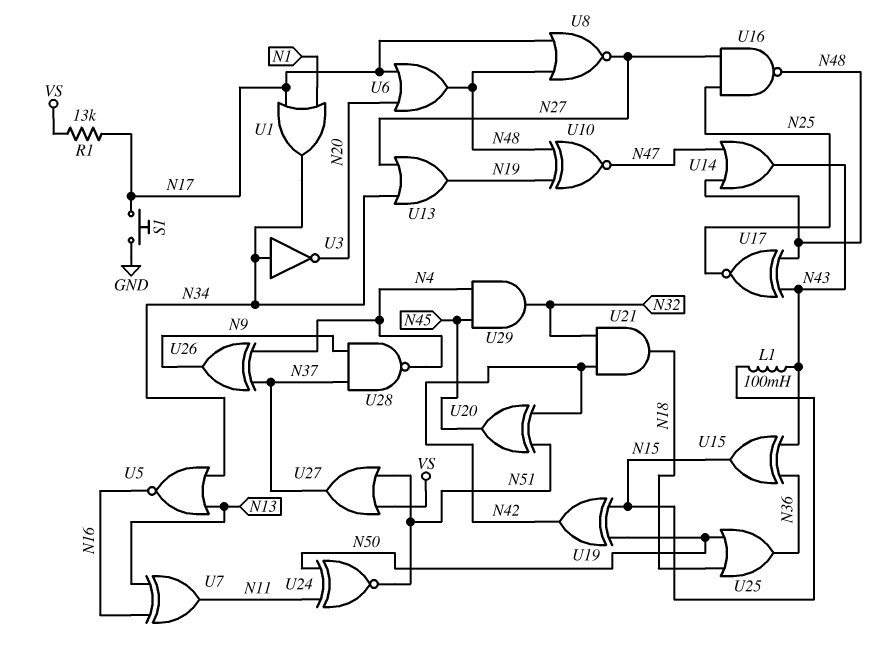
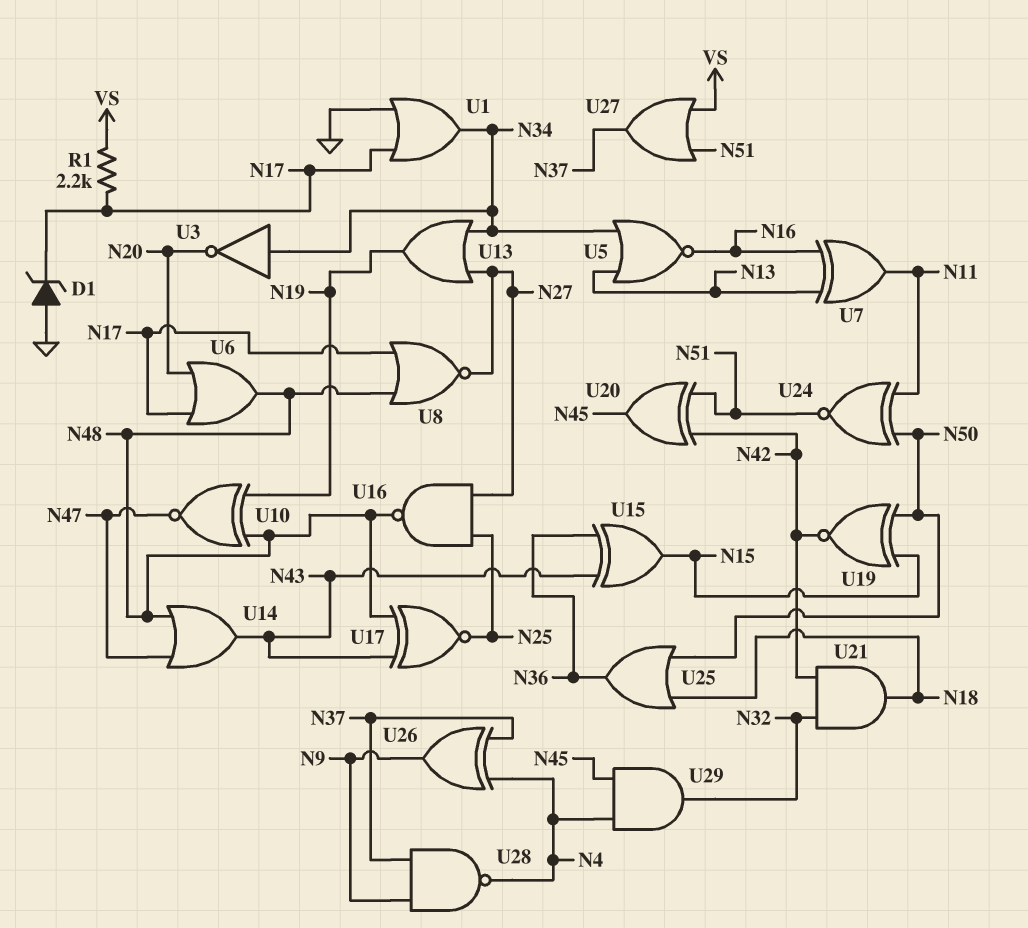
D1: none -> zener (A GND, K N17)
L1: 100mH (N15, N43) -> none
R1: 13k (N17, VS) -> 2.2k (N17, VS)
S1: button (GND, N17) -> none
U1: OR (in N1, in N17, out N34) -> OR (in GND, in N17, out N34)
U19: XOR (in N15, in N50, out N42) -> XNOR (in N15, in N50, out N42)

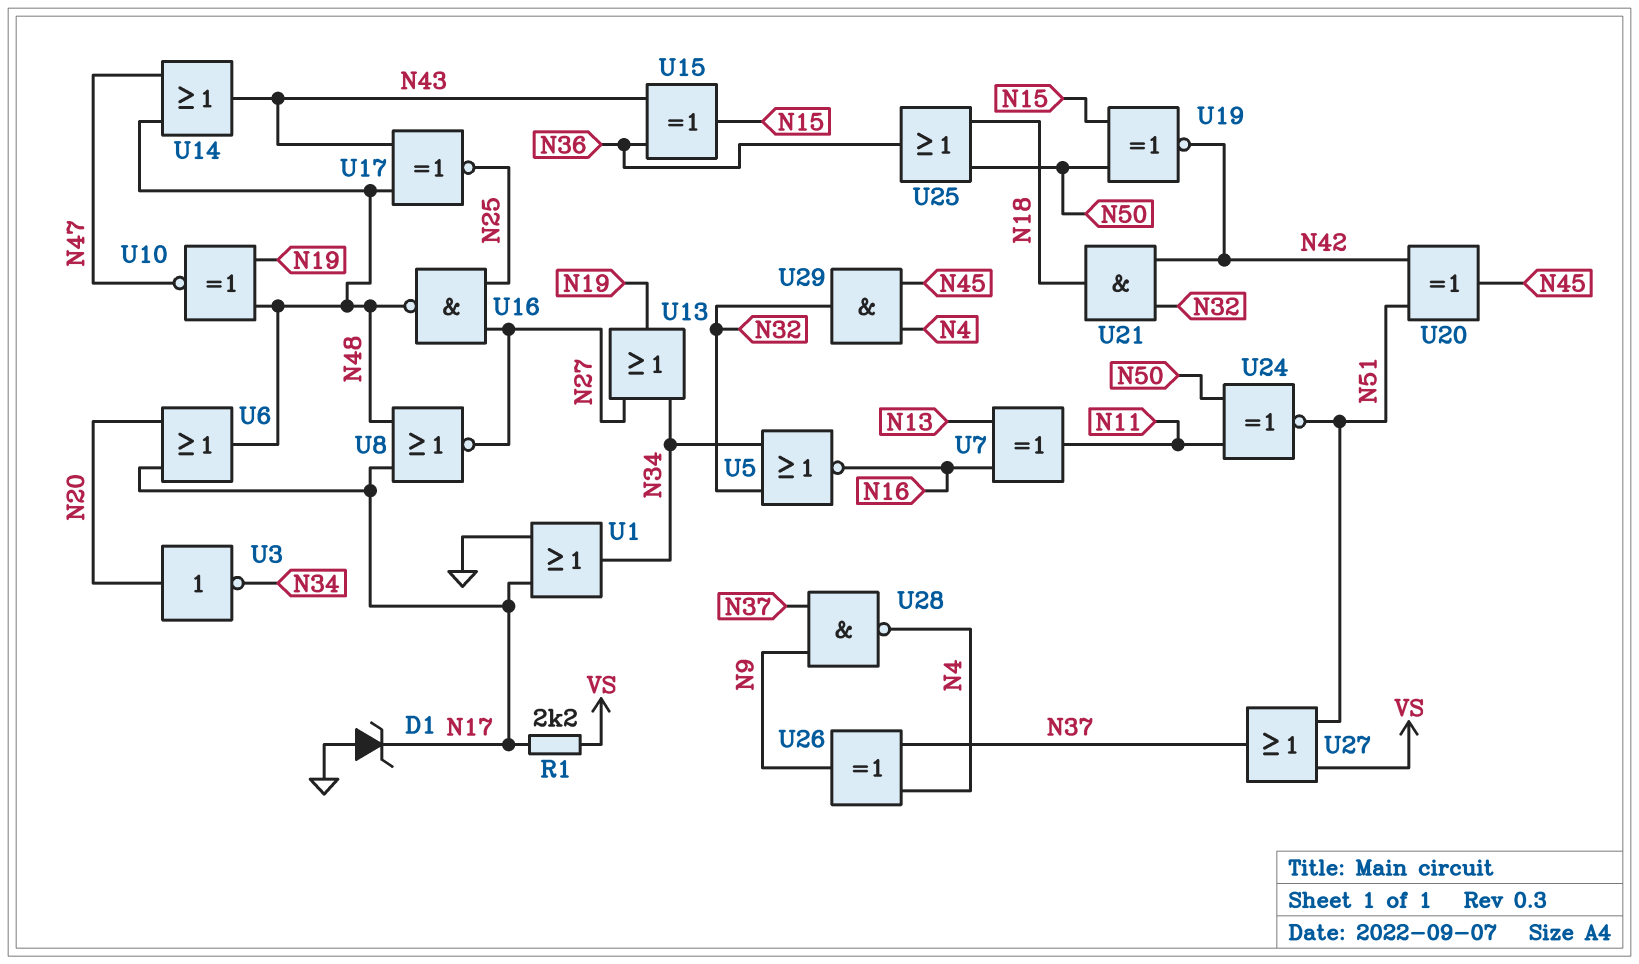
U3: NOT (in N34, out N20) -> NOT (in N20, out N34)
U5: NOR (in N13, in N34, out N16) -> NOR (in N32, in N34, out N16)

